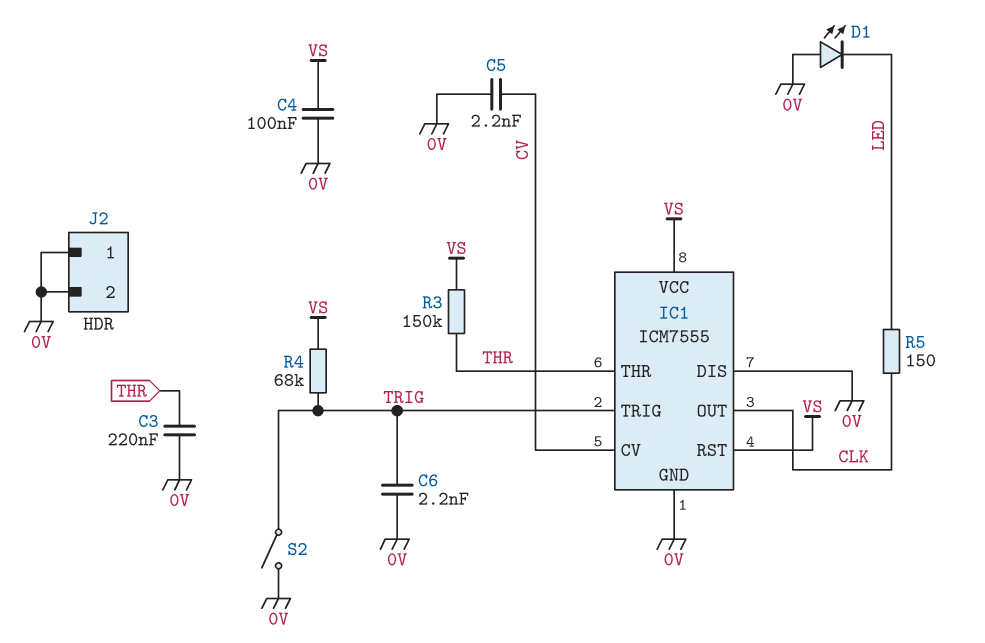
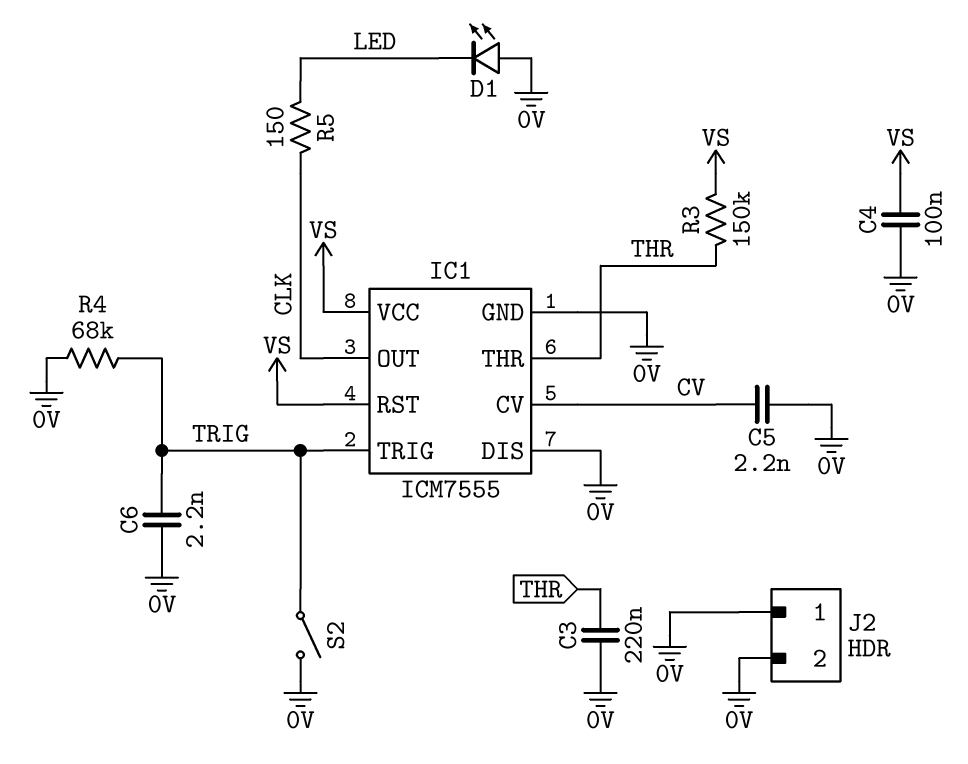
R4: 68k (TRIG, VS) -> 68k (0V, TRIG)

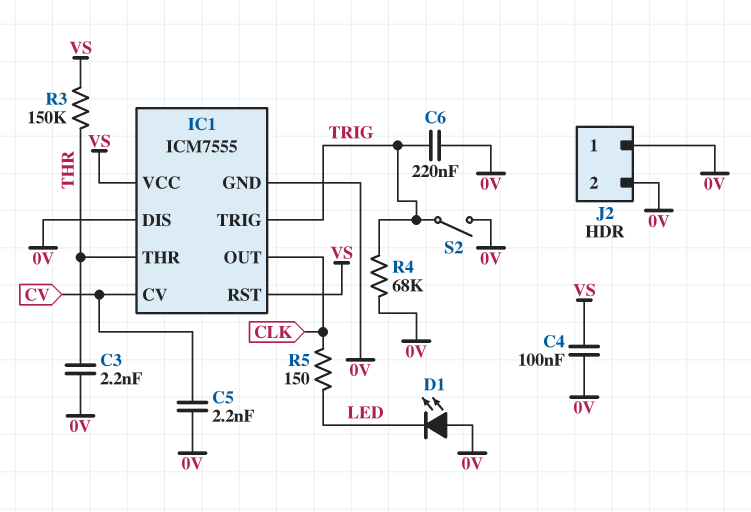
C3: 220nF (0V, THR) -> 2.2nF (0V, THR)
C6: 2.2nF (0V, TRIG) -> 220nF (0V, TRIG)

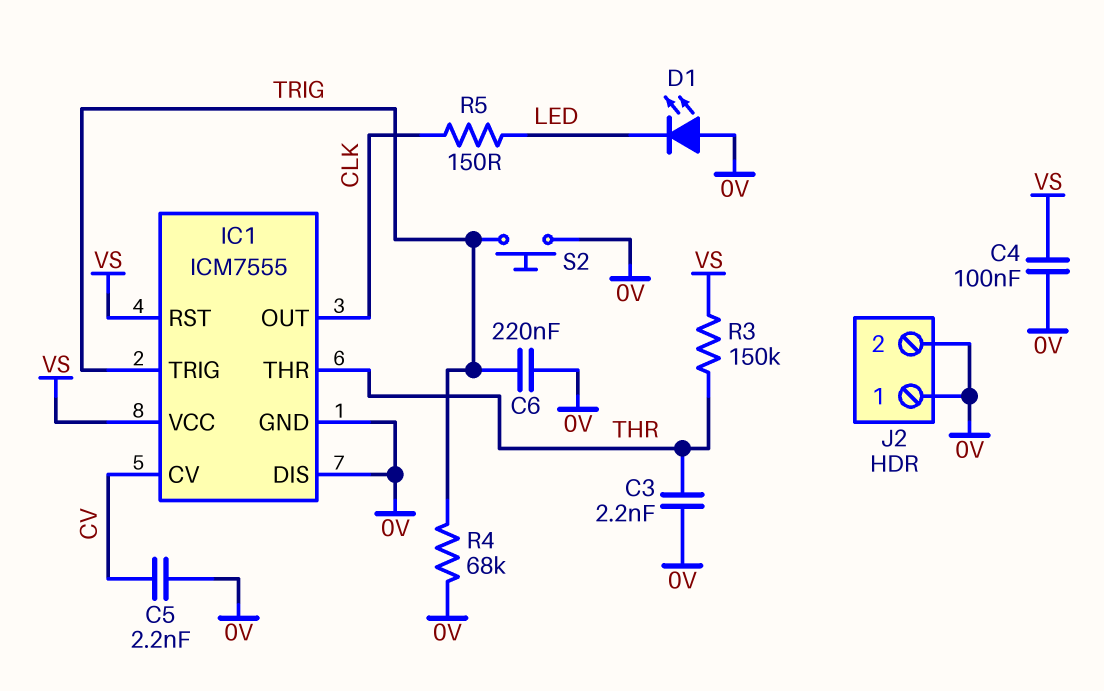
S2: switch (0V, TRIG) -> button (0V, TRIG)

